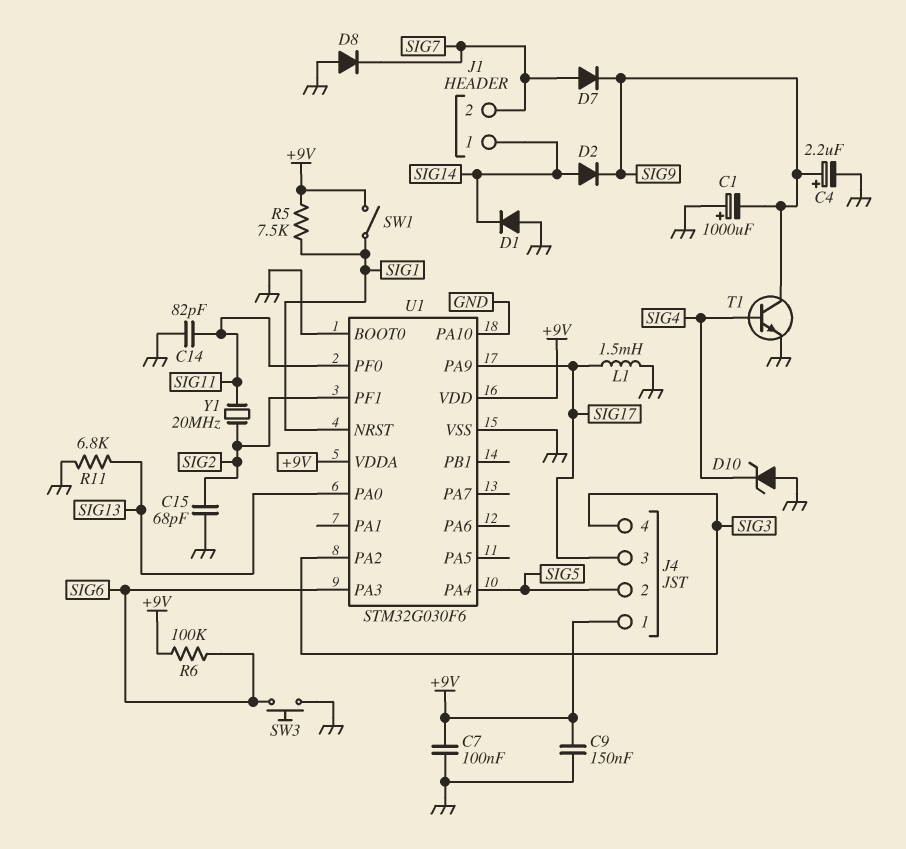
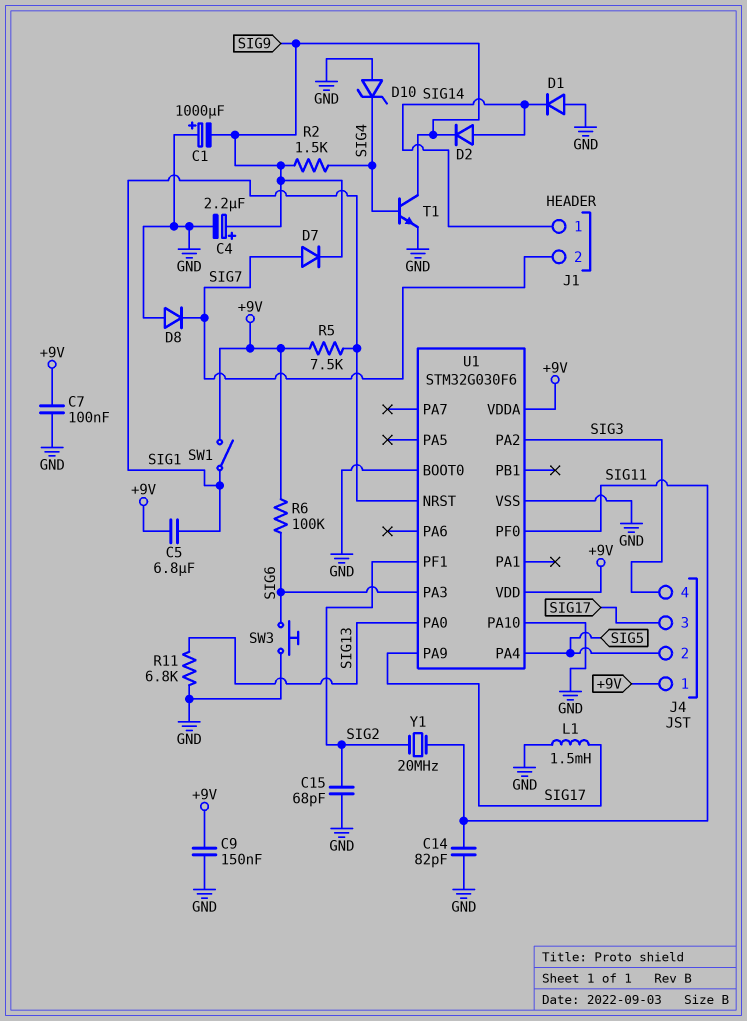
C5: none -> 6.8uF (+9V, SIG1)
R2: none -> 1.5k (SIG4, SIG9)

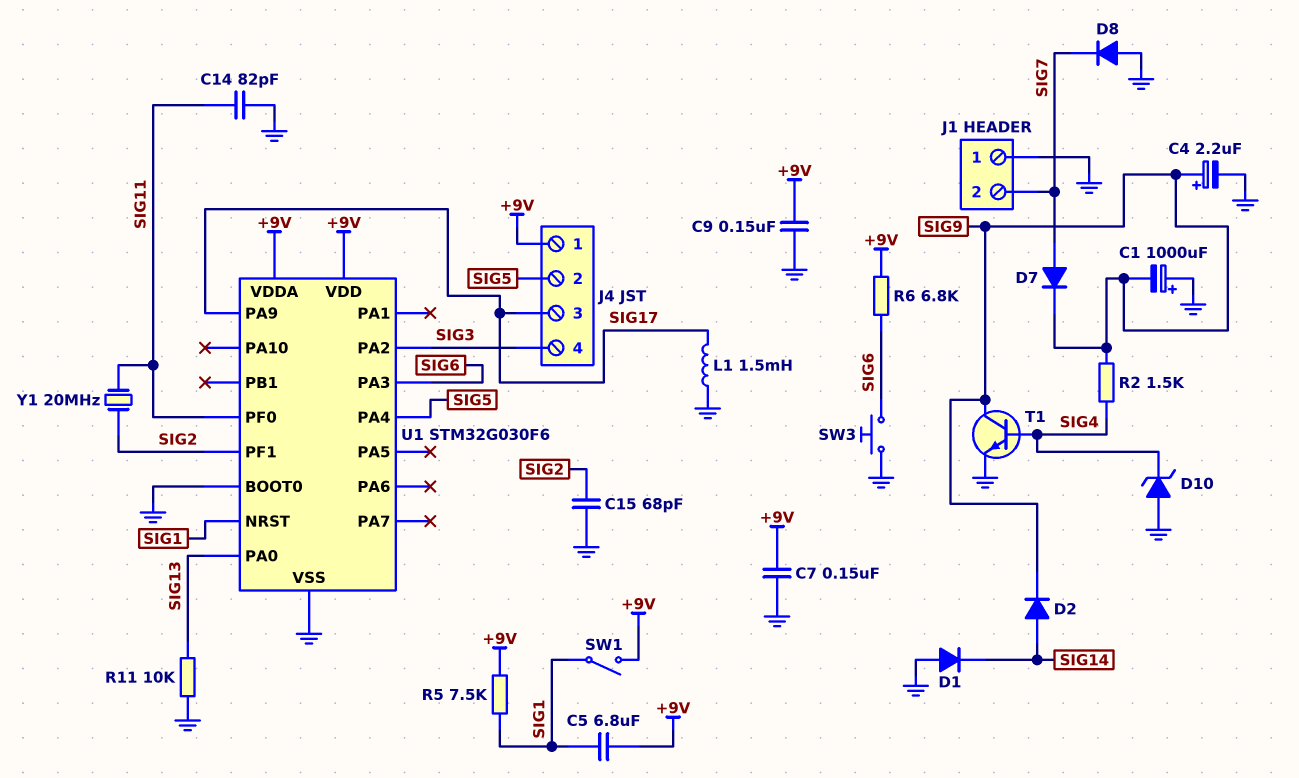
C7: 100nF (+9V, GND) -> 150nF (+9V, GND)
J1 pin 1: SIG14 -> GND
R6: 100k (+9V, SIG6) -> 6.8k (+9V, SIG6)
R11: 6.8k (GND, SIG13) -> 10k (GND, SIG13)
U1 pin PA10: GND -> none

